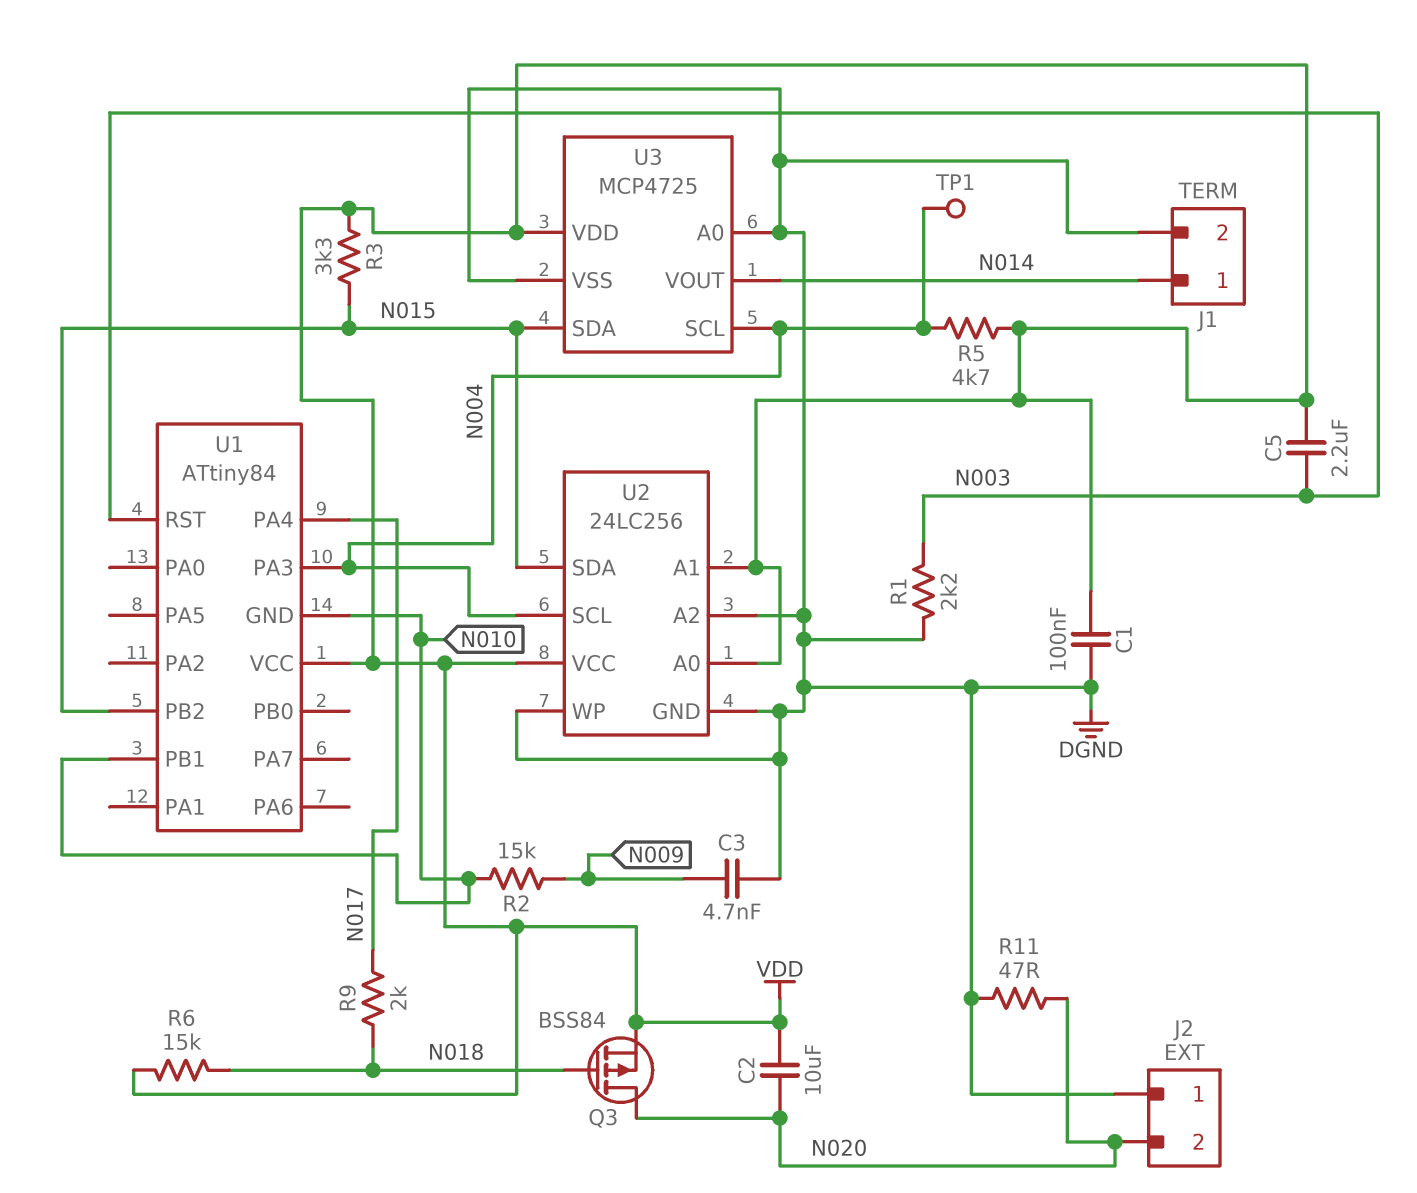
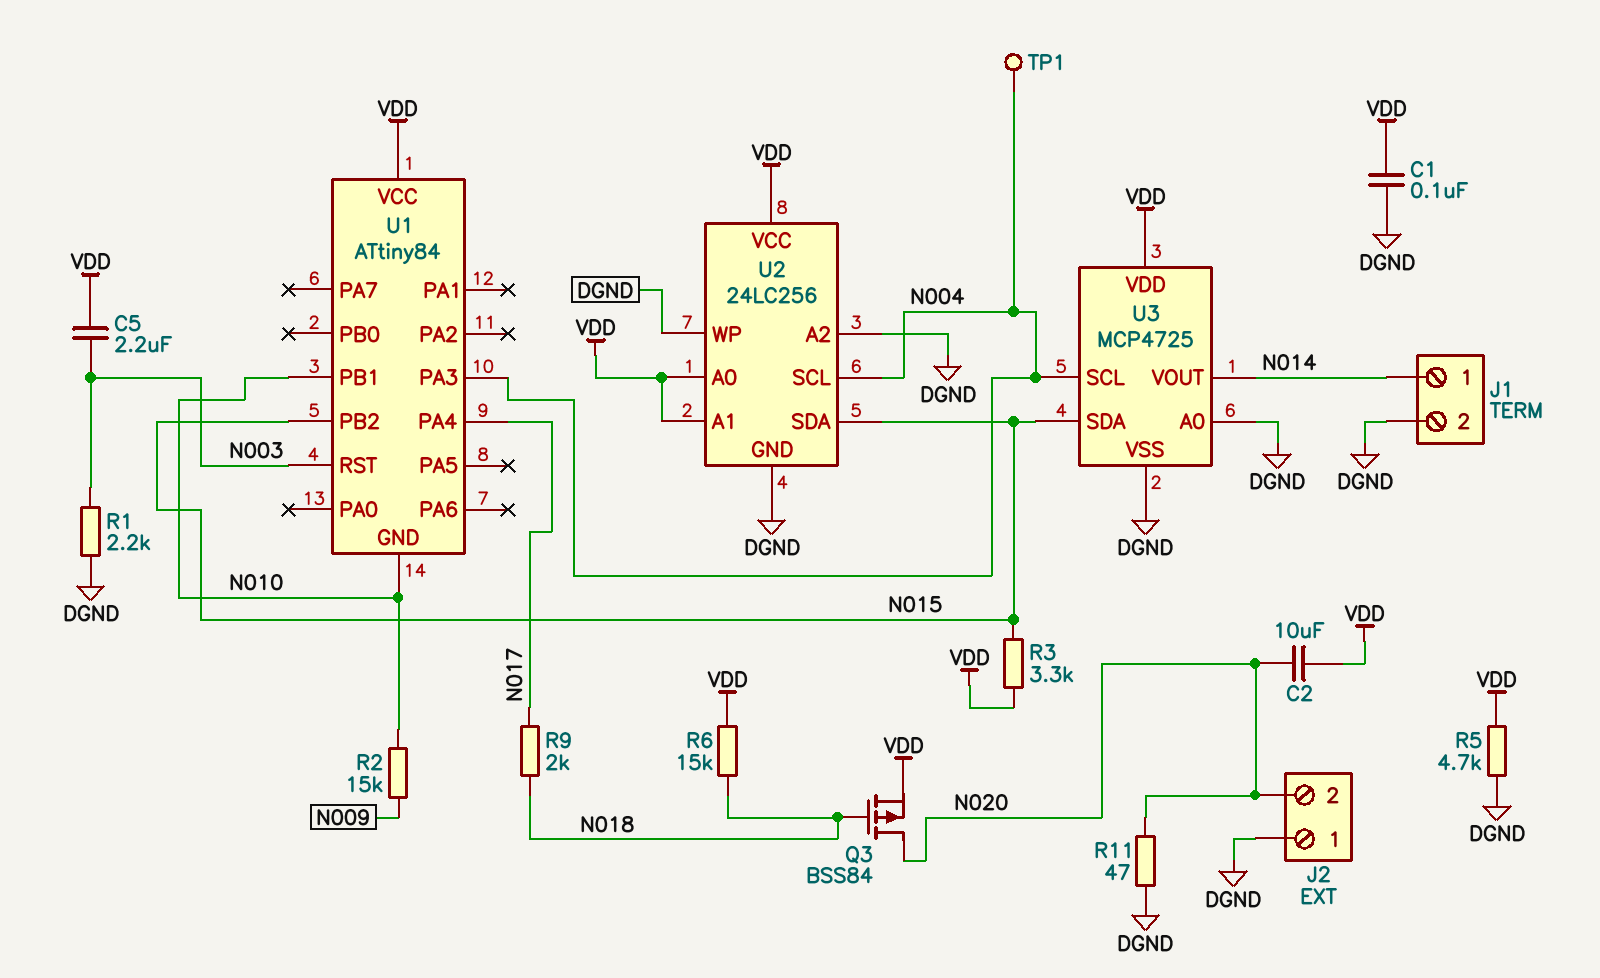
C3: 4.7nF (DGND, N009) -> none
R5: 4.7k (N004, VDD) -> 4.7k (DGND, VDD)

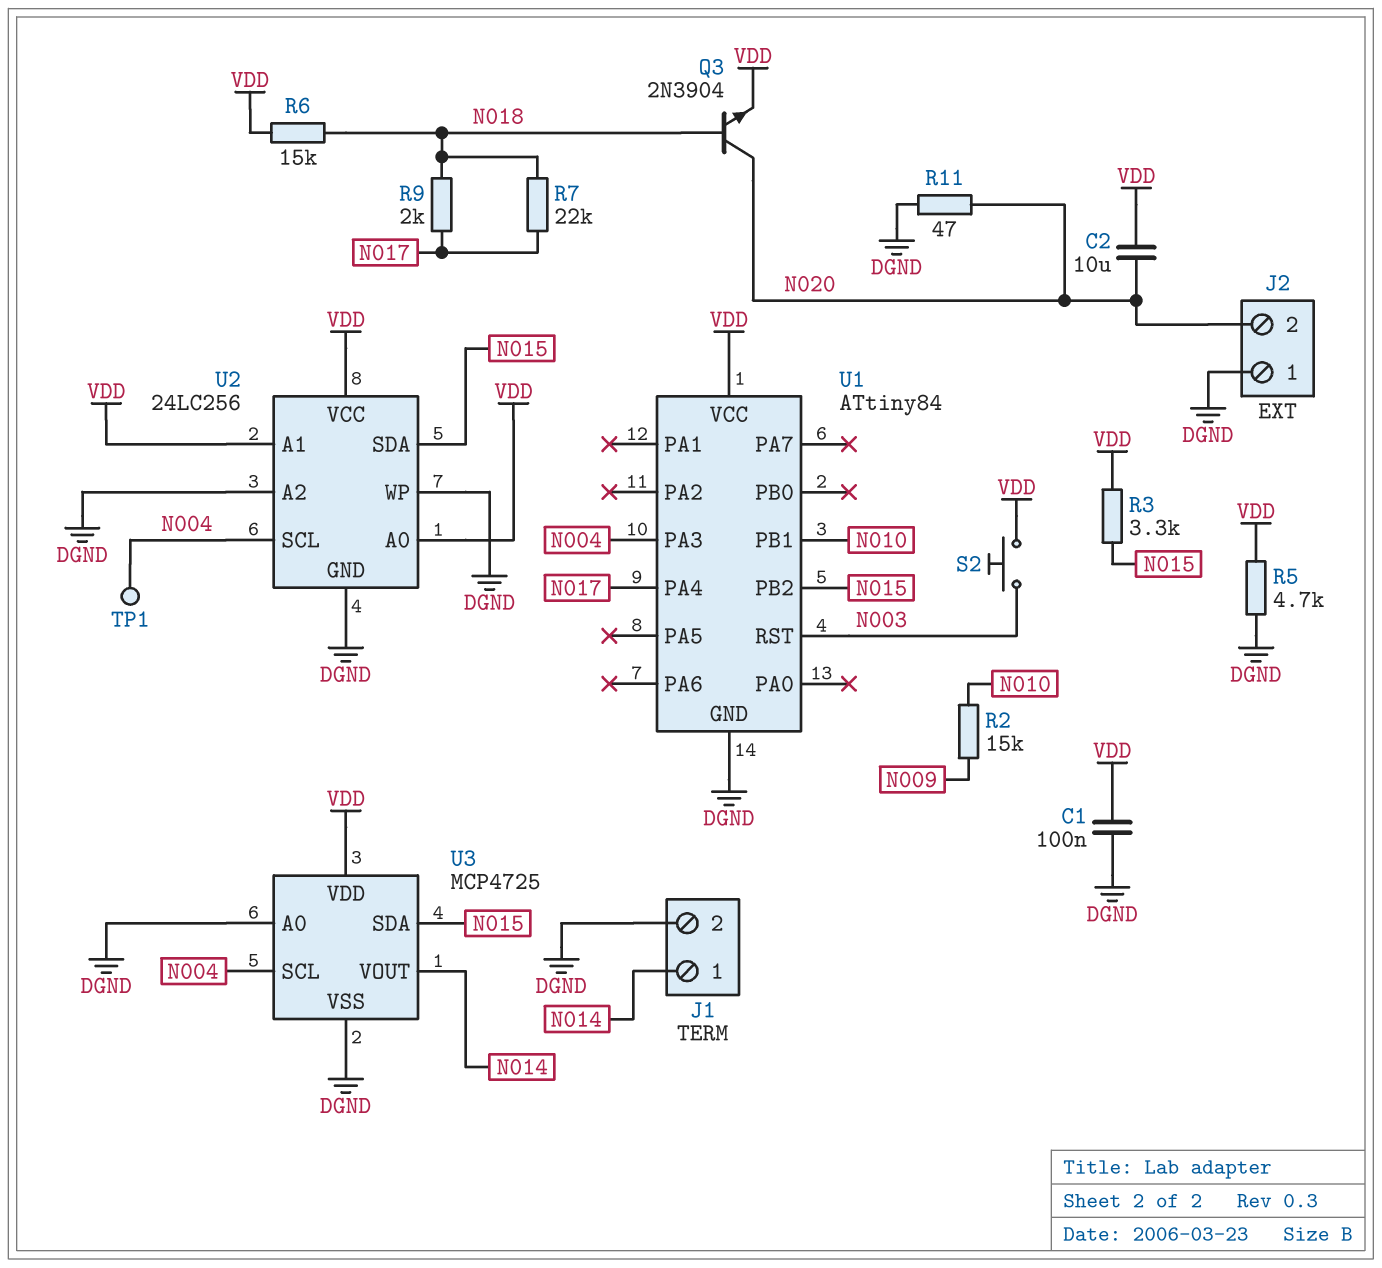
C5: 2.2uF (N003, VDD) -> none
Q3: PMOS BSS84 (G N018, D N020, S VDD) -> NPN 2N3904 (B N018, C N020, E VDD)
R1: 2.2k (DGND, N003) -> none
R7: none -> 22k (N017, N018)
S2: none -> button (N003, VDD)
U1 pin GND: N010 -> DGND

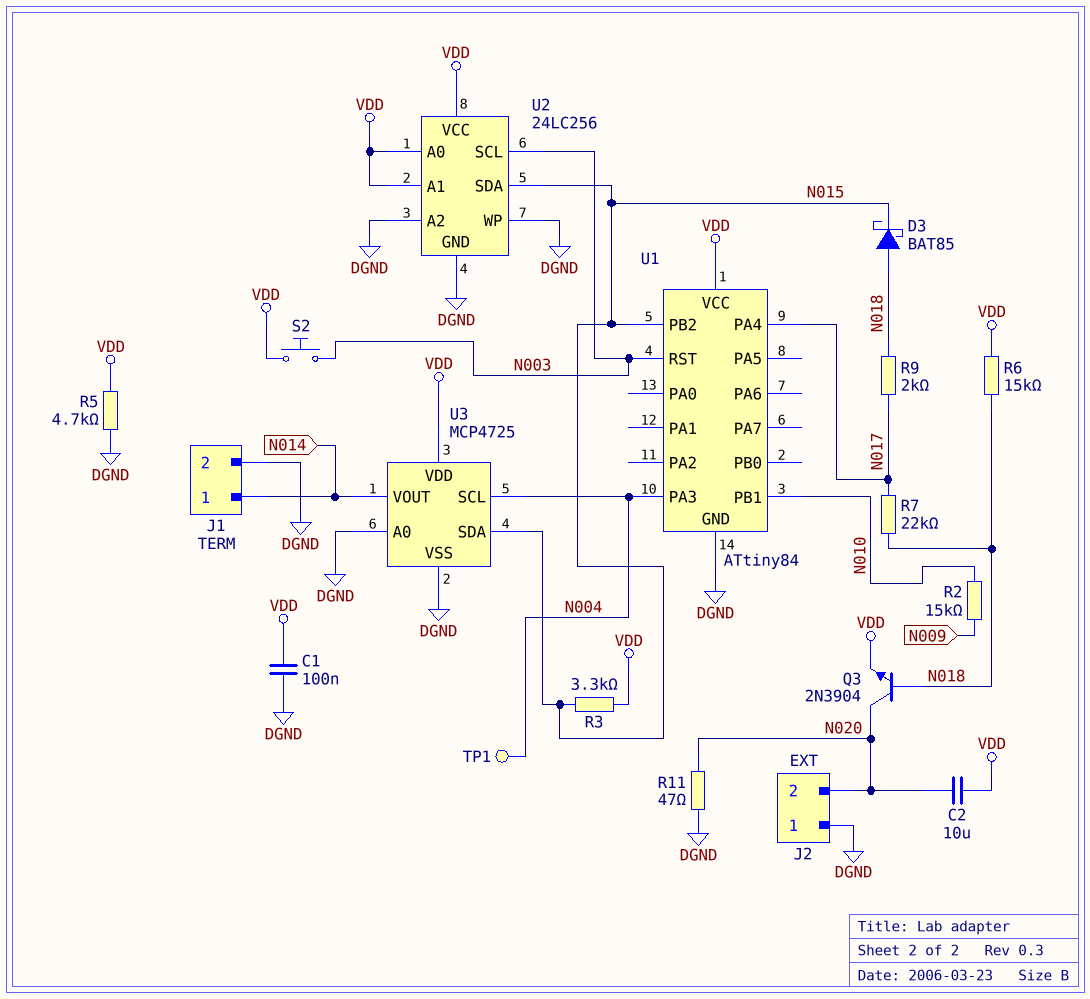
D3: none -> schottky BAT85 (A N018, K N015)
U2 pin SCL: N004 -> N003

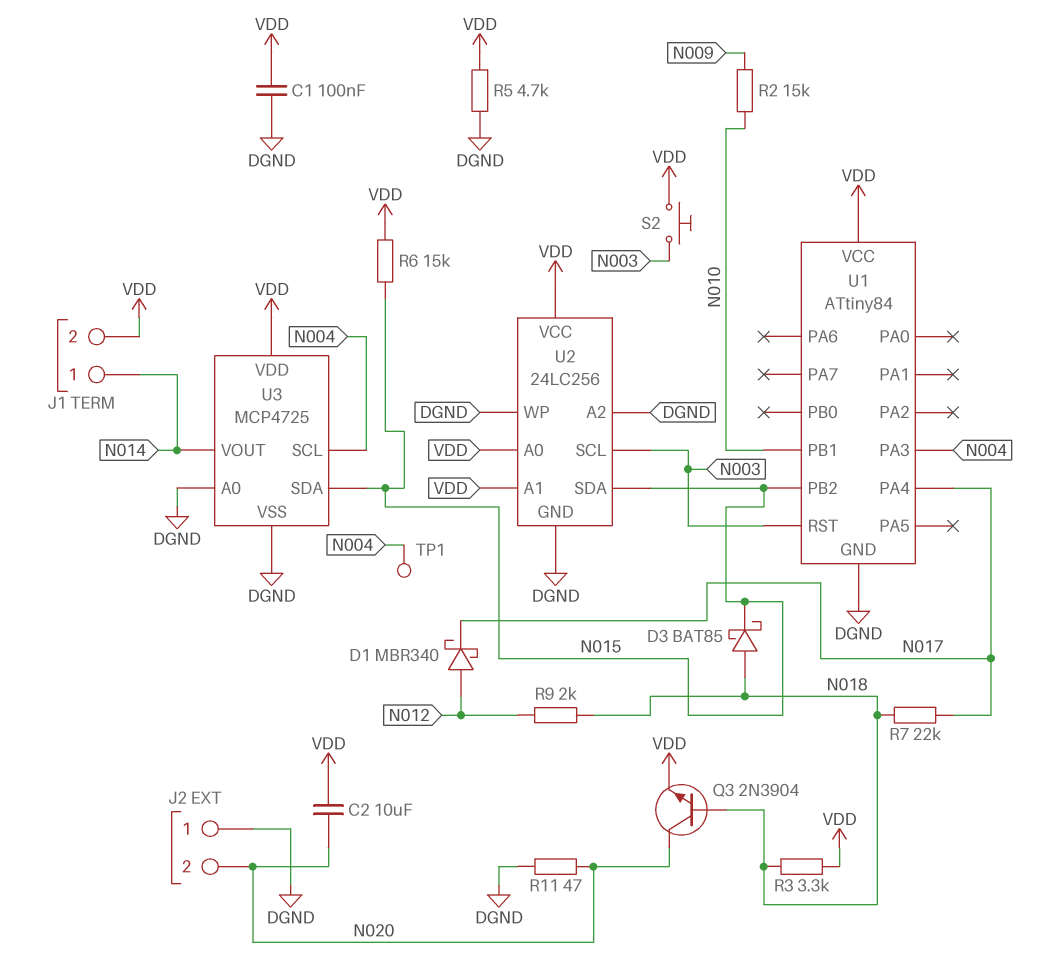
D1: none -> schottky MBR340 (A N012, K N017)
J1 pin 2: DGND -> VDD
R3: 3.3k (N015, VDD) -> 3.3k (N018, VDD)
R6: 15k (N018, VDD) -> 15k (N015, VDD)
R9: 2k (N017, N018) -> 2k (N012, N018)

